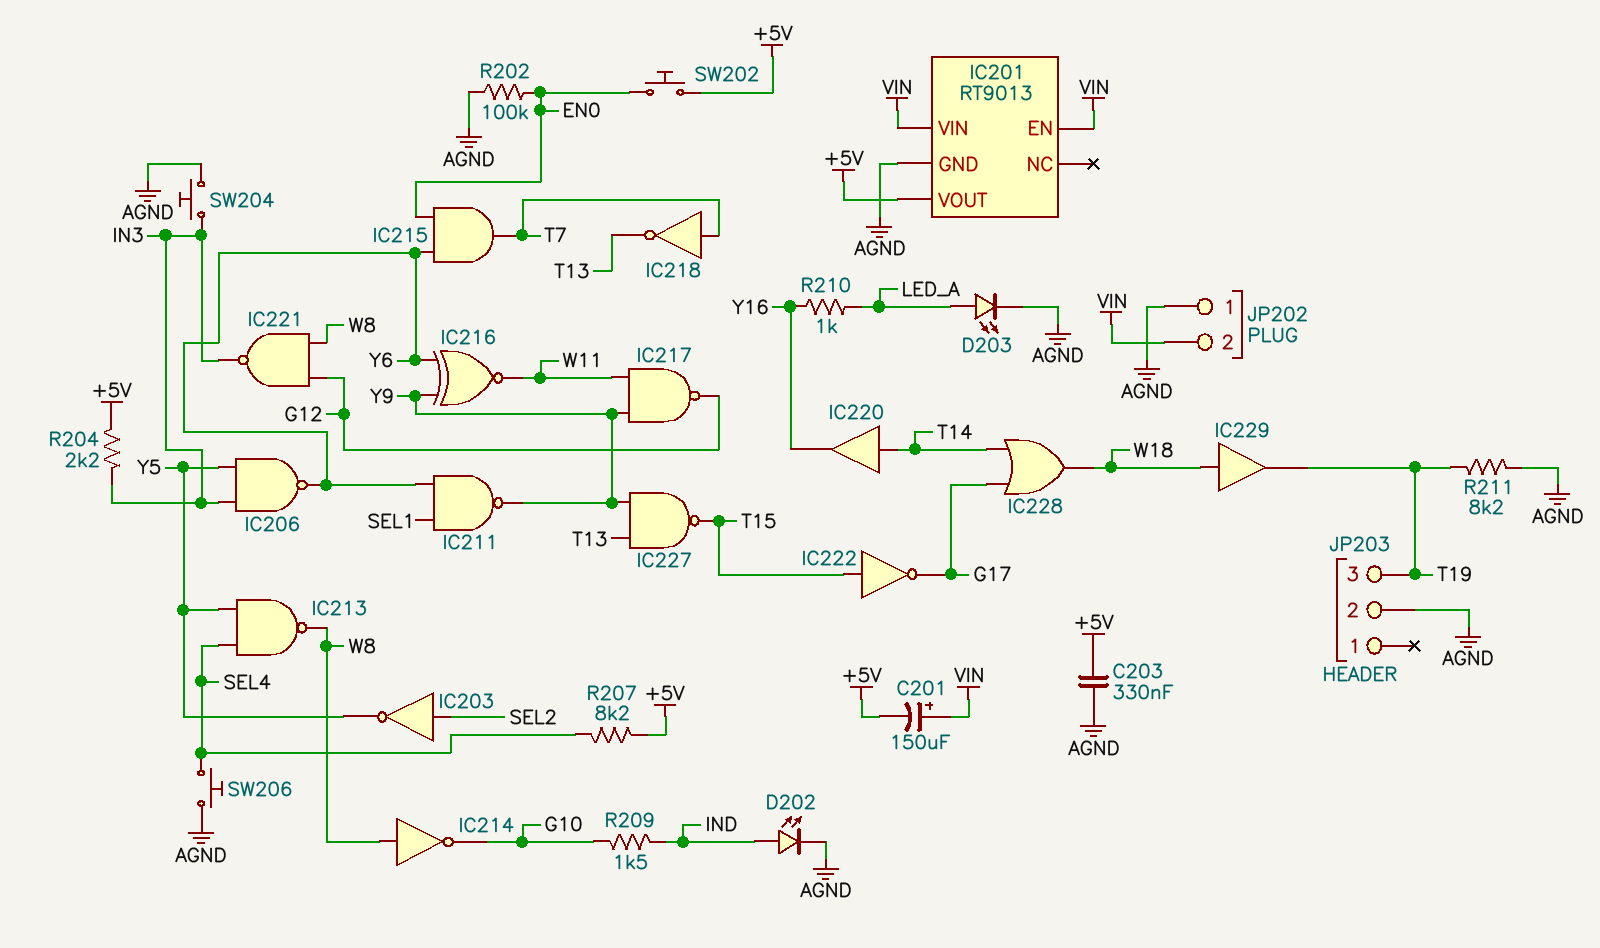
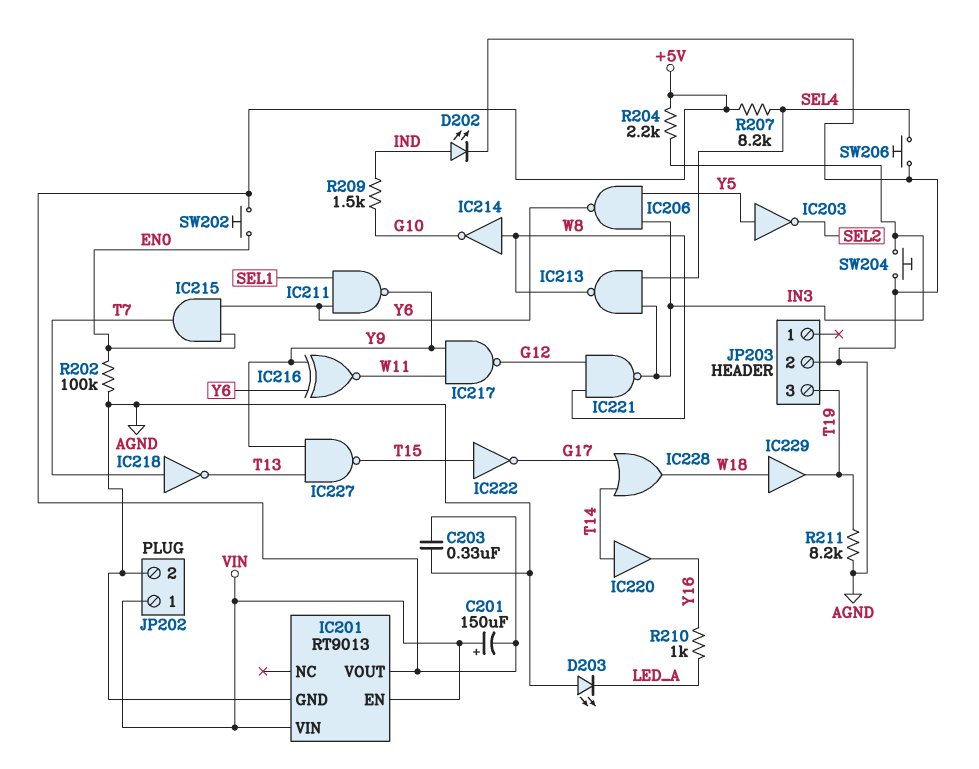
D203: LED (A LED_A, K AGND) -> LED (A AGND, K LED_A)
IC203: NOT (in SEL2, out Y5) -> NOT (in Y5, out SEL2)
IC213: NAND (in SEL4, in Y5, out W8) -> NAND (in IN3, in SEL4, out W8)
JP202 pin 1: AGND -> VIN
JP202 pin 2: VIN -> AGND

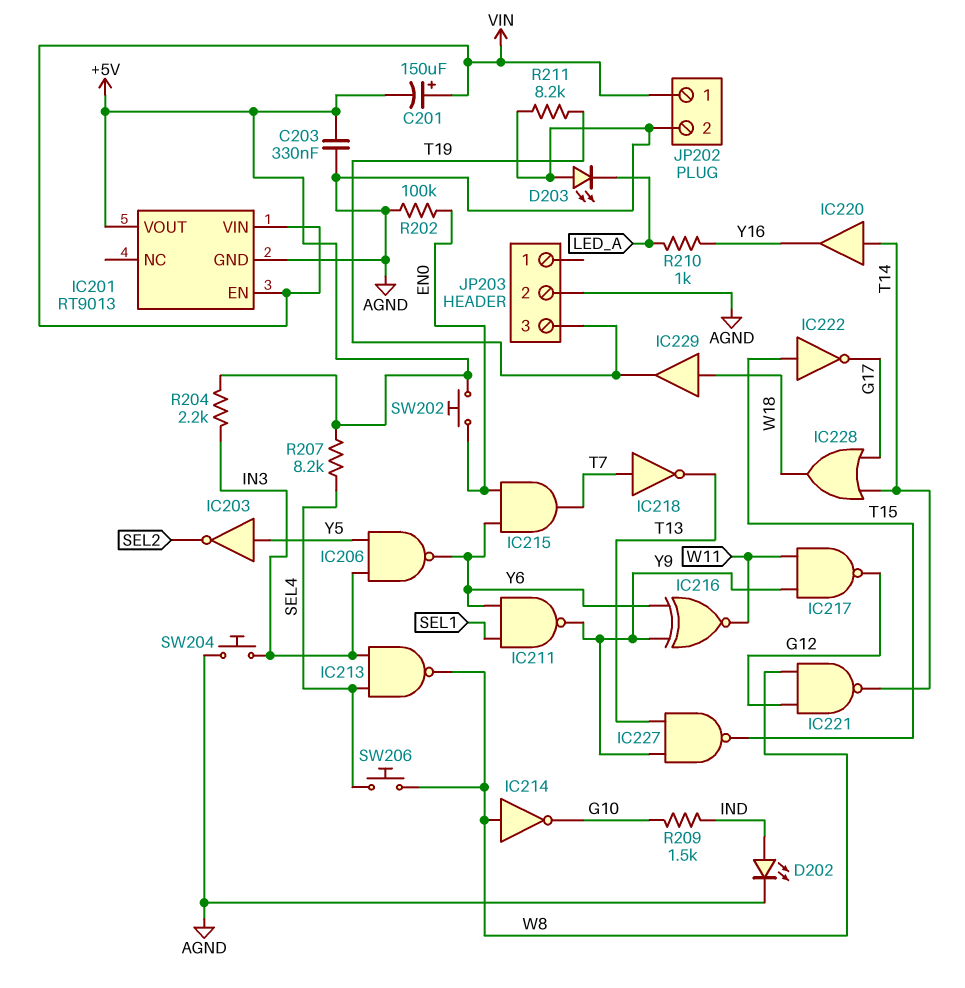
IC221: NAND (in G12, in W8, out IN3) -> NAND (in G12, in W8, out T14)
SW206: button (AGND, SEL4) -> button (SEL4, W8)

